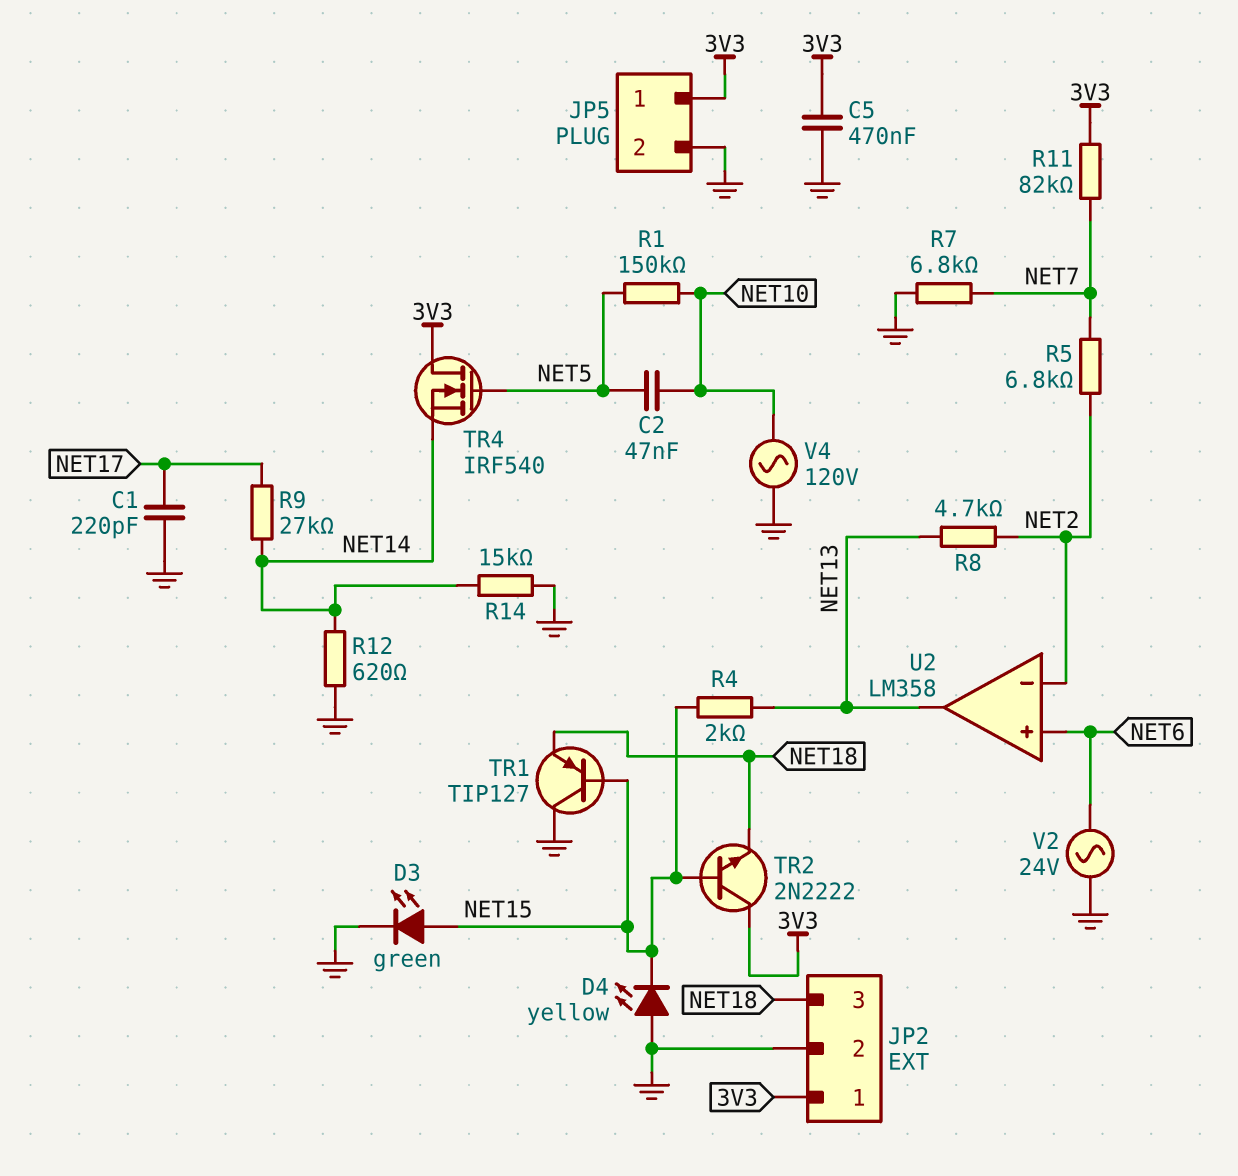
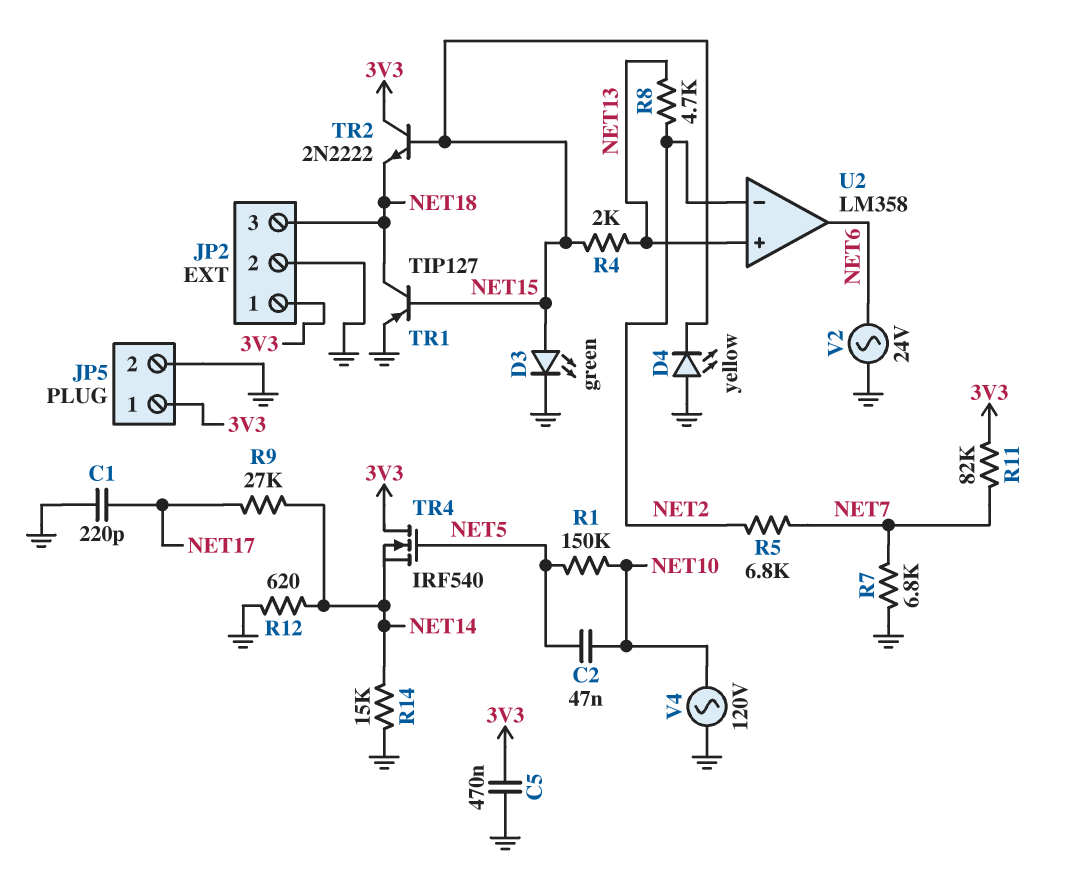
TR1: PNP TIP127 (B NET15, C GND, E NET18) -> PNP TIP127 (B NET15, C NET18, E GND)
U2 pin in+: NET6 -> NET13
U2 pin out: NET13 -> NET6

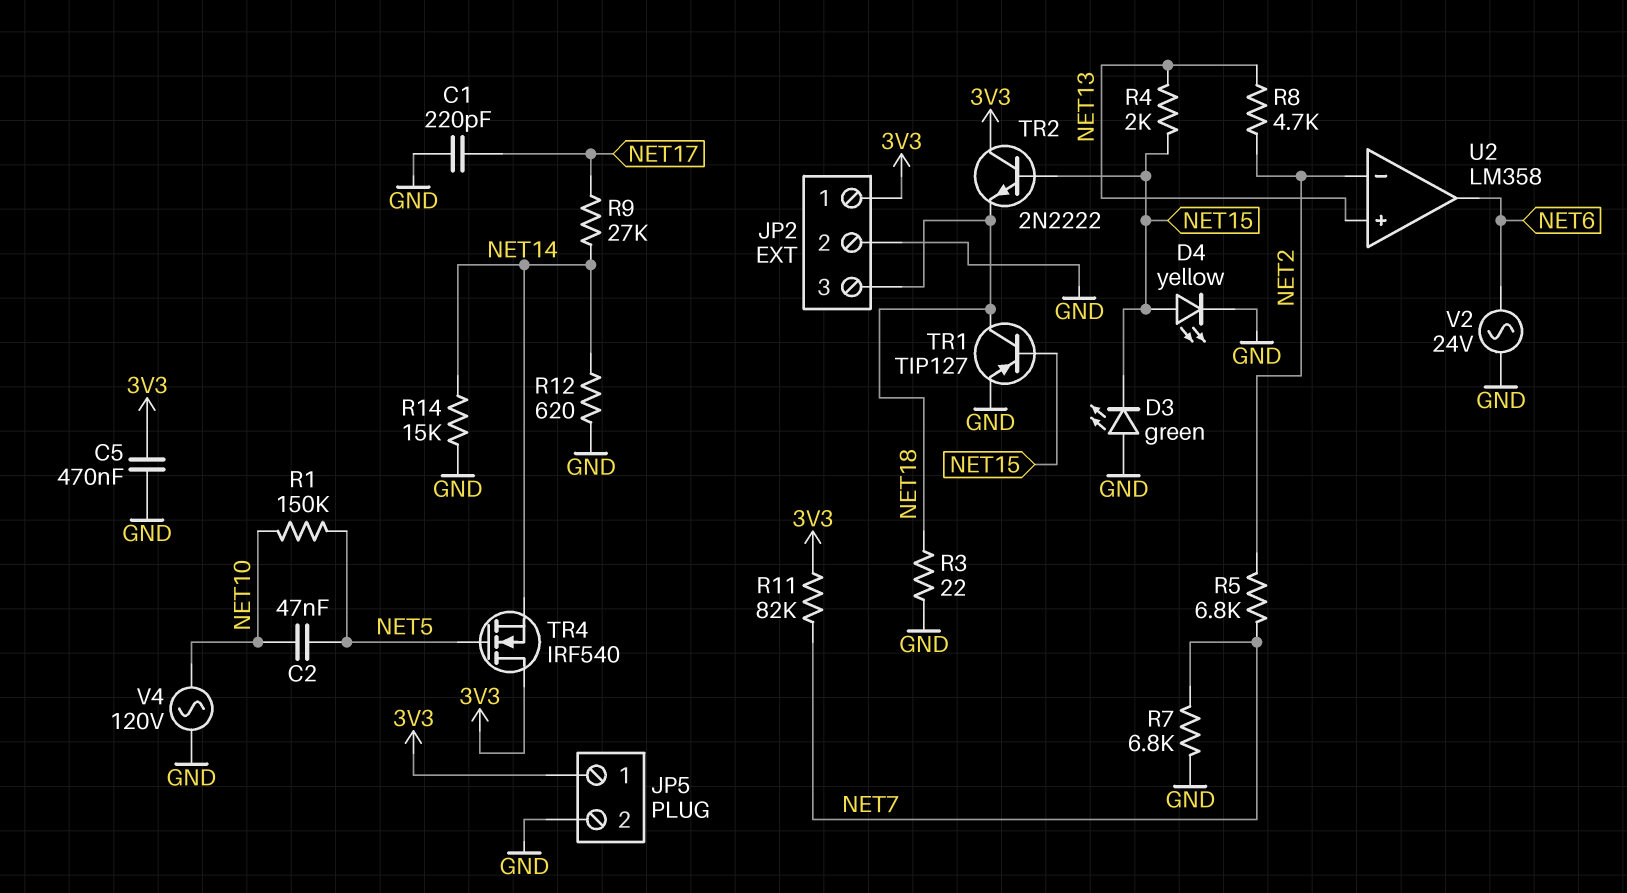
D3: LED green (A NET15, K GND) -> LED green (A GND, K NET15)
D4: LED yellow (A GND, K NET15) -> LED yellow (A NET15, K GND)
R3: none -> 22 (GND, NET18)

